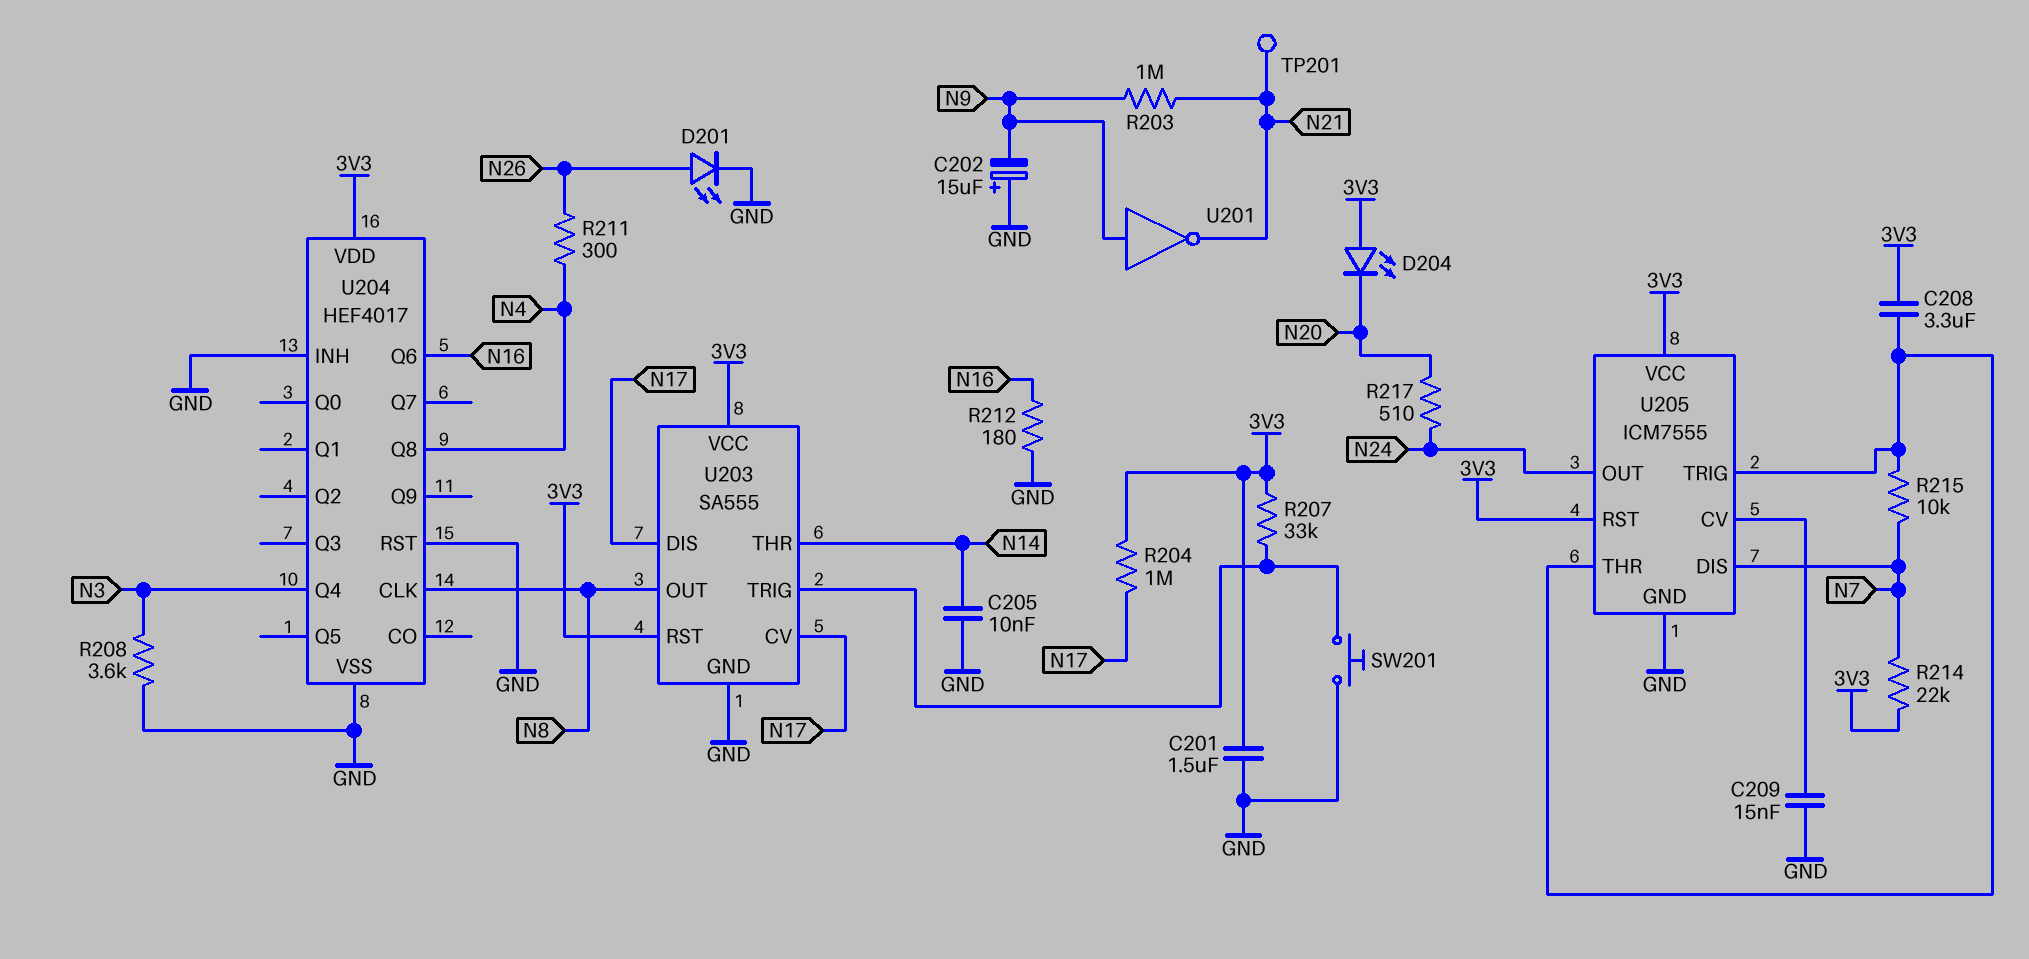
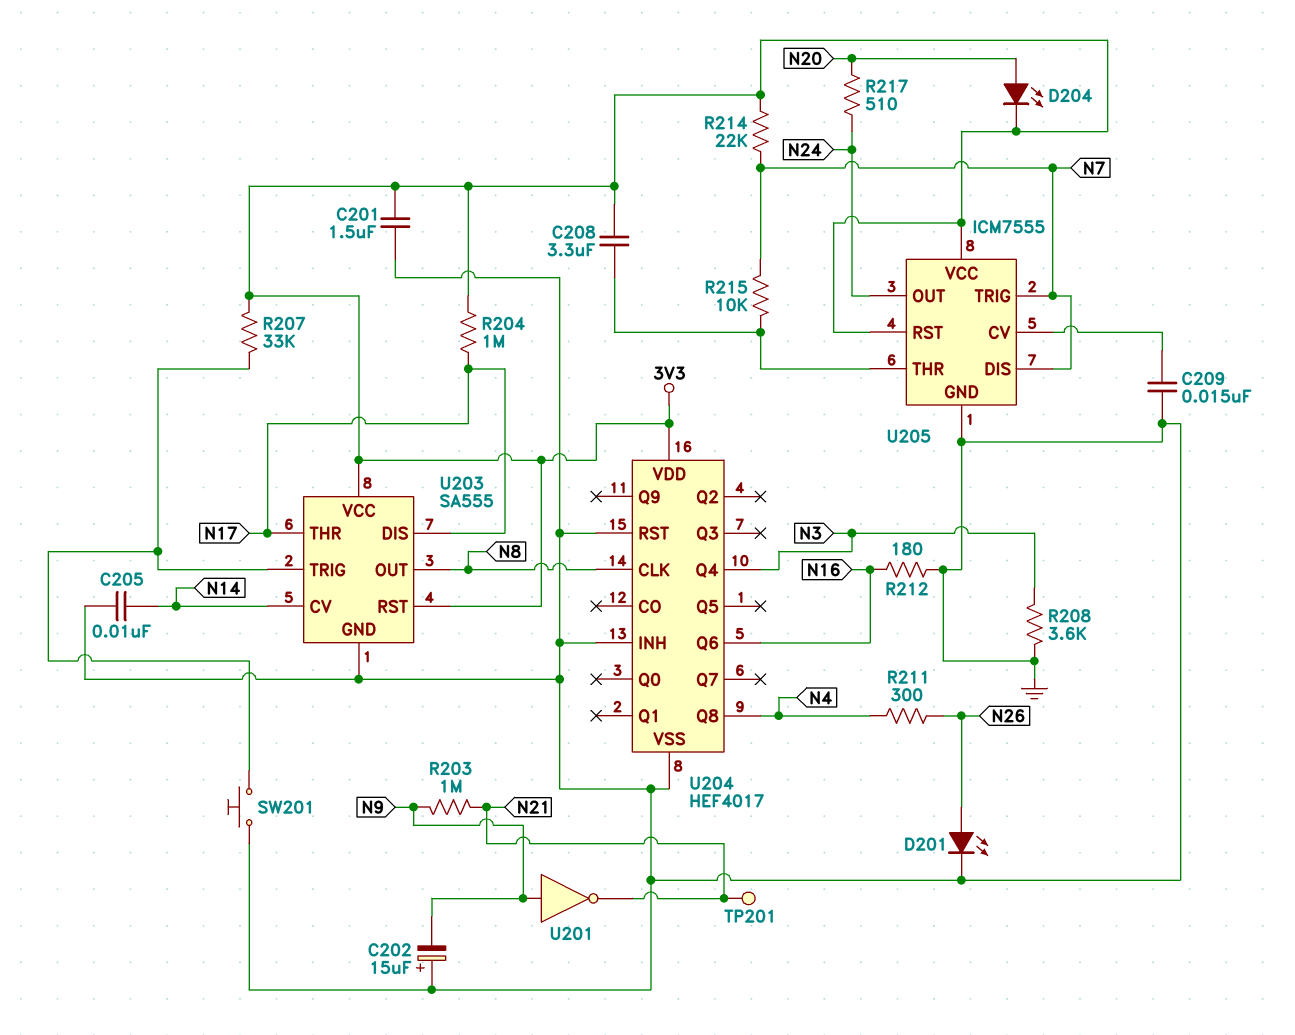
D204: LED (A 3V3, K N20) -> LED (A N20, K 3V3)
U203 pin CV: N17 -> N14
U203 pin THR: N14 -> N17
U205 pin TRIG: U205/THR -> N7

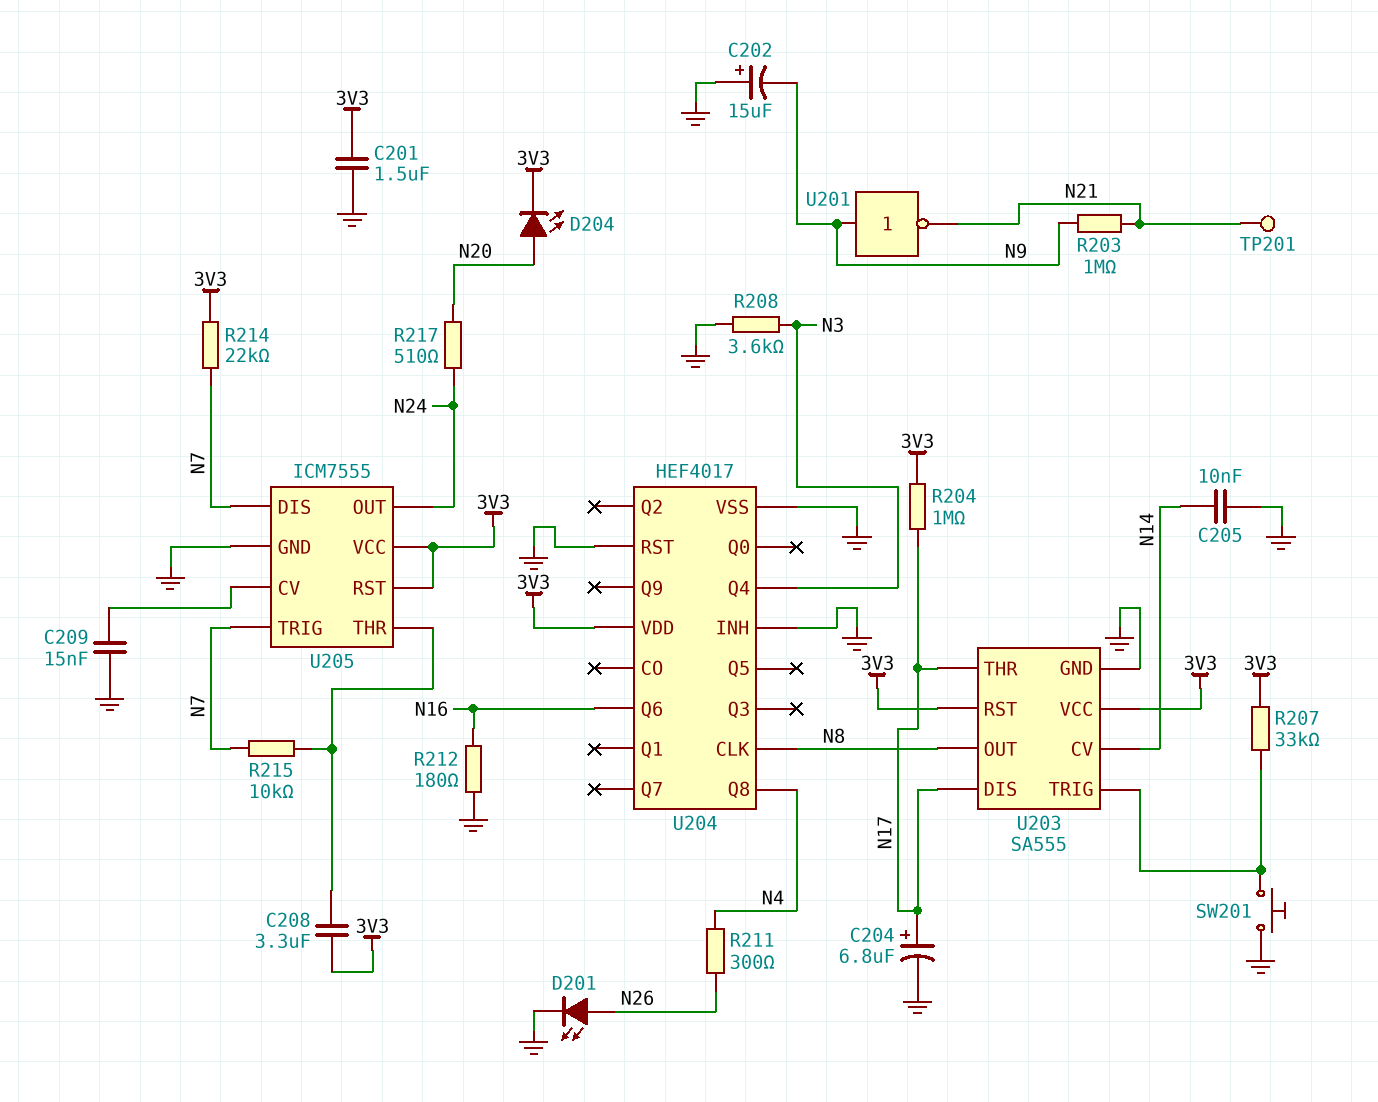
C204: none -> 6.8uF (plus N17, minus GND)

